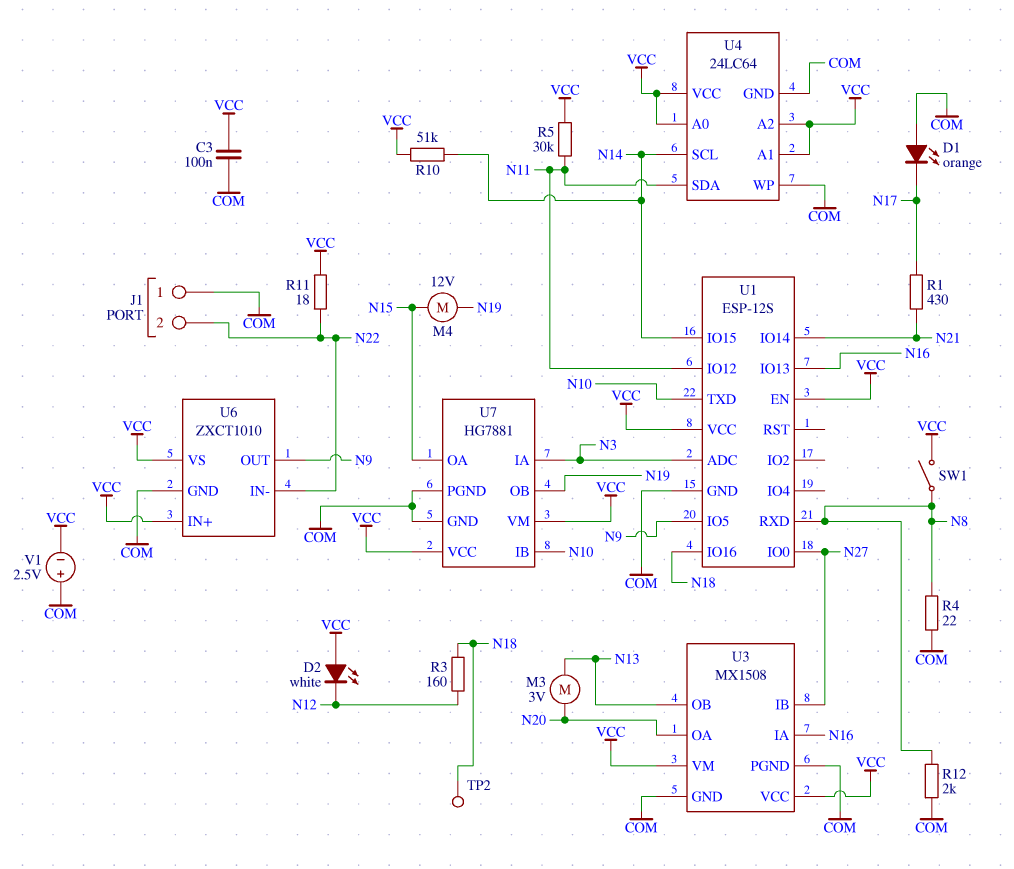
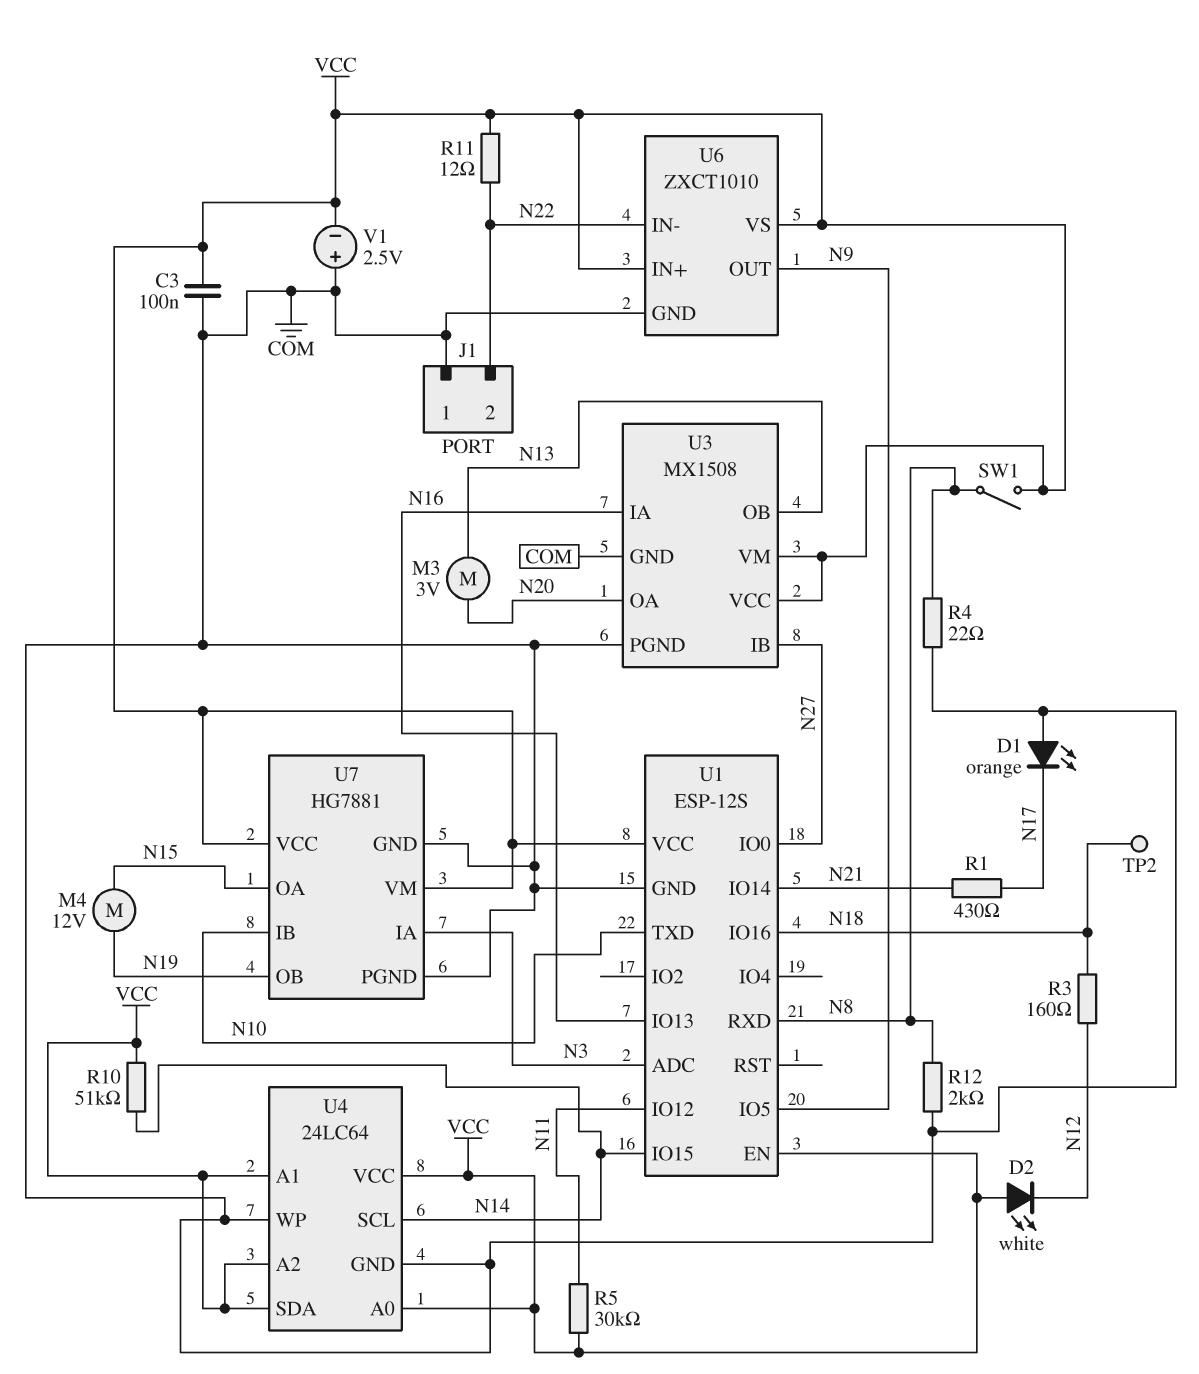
R11: 18 (N22, VCC) -> 12 (N22, VCC)
U4 pin SDA: N11 -> VCC

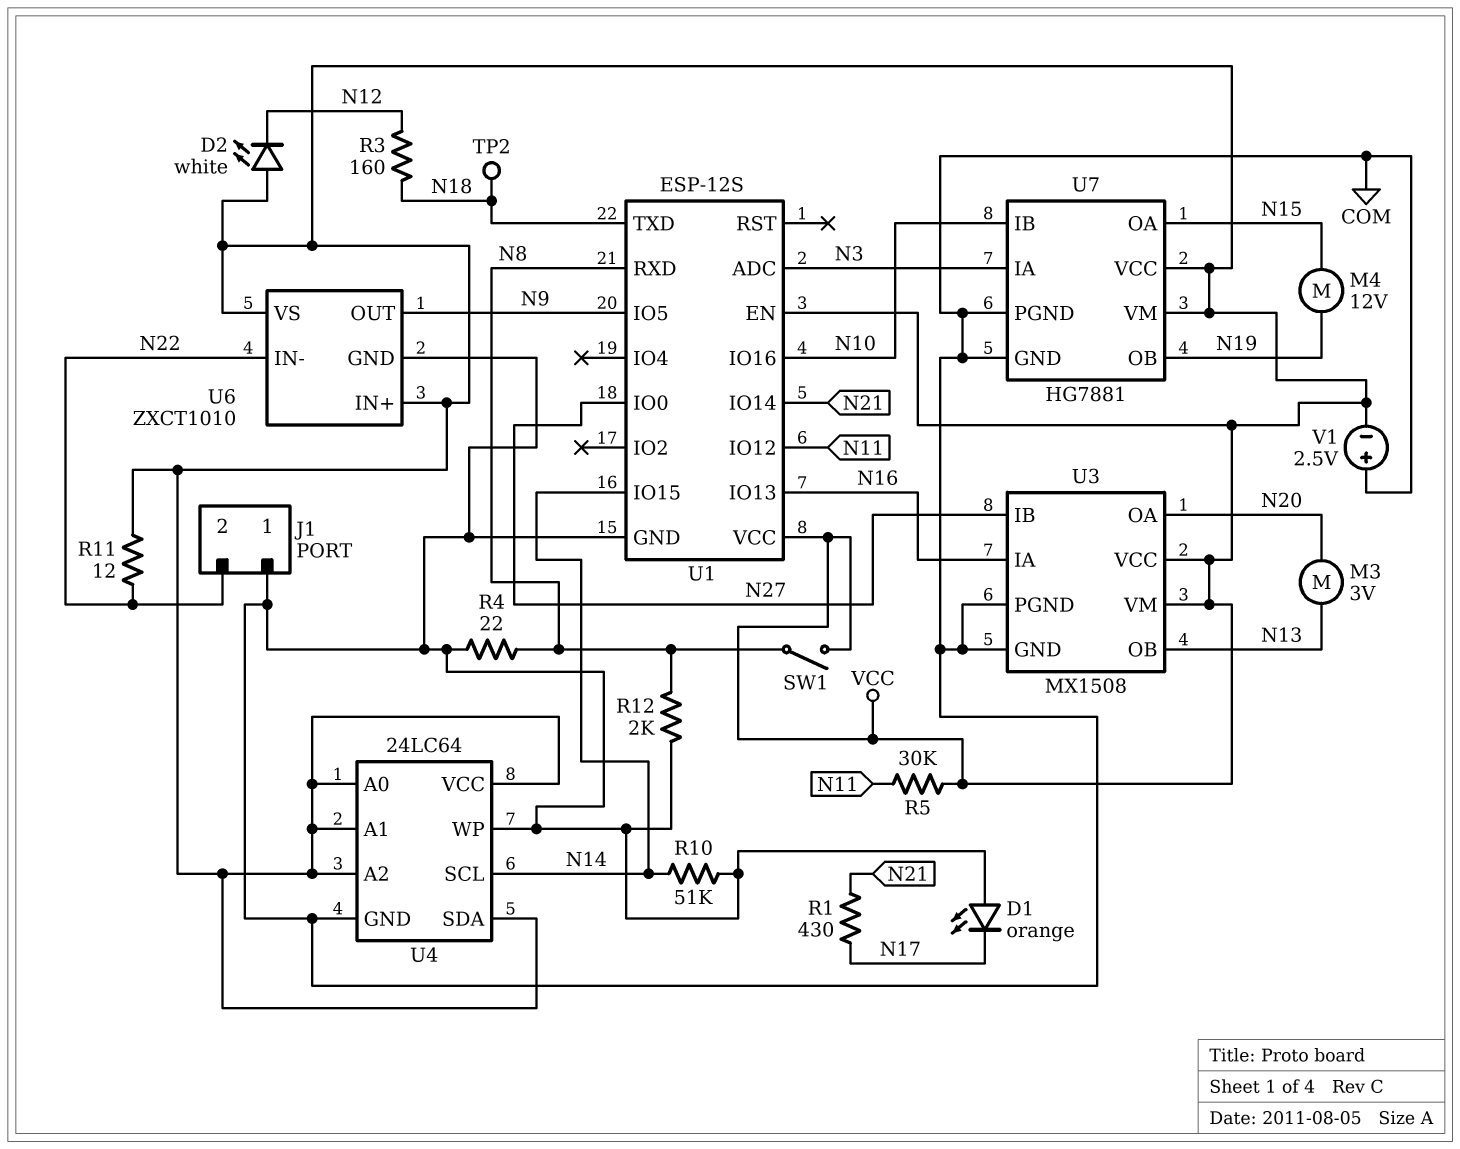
C3: 100nF (COM, VCC) -> none
R10: 51k (N14, VCC) -> 51k (COM, N14)
U1 pin IO16: N18 -> N10
U1 pin TXD: N10 -> N18

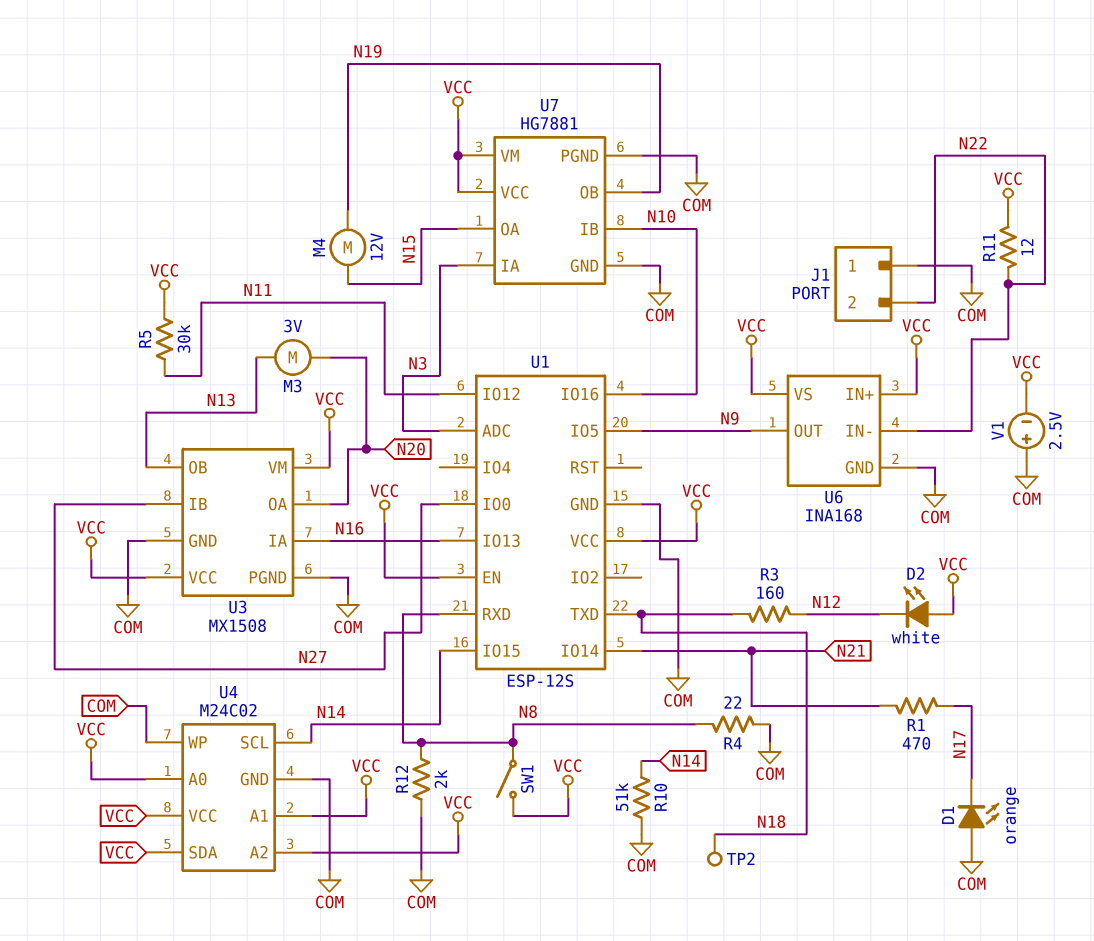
R1: 430 (N17, N21) -> 470 (N17, N21)
U4: 24LC64 -> M24C02
U6: ZXCT1010 -> INA168

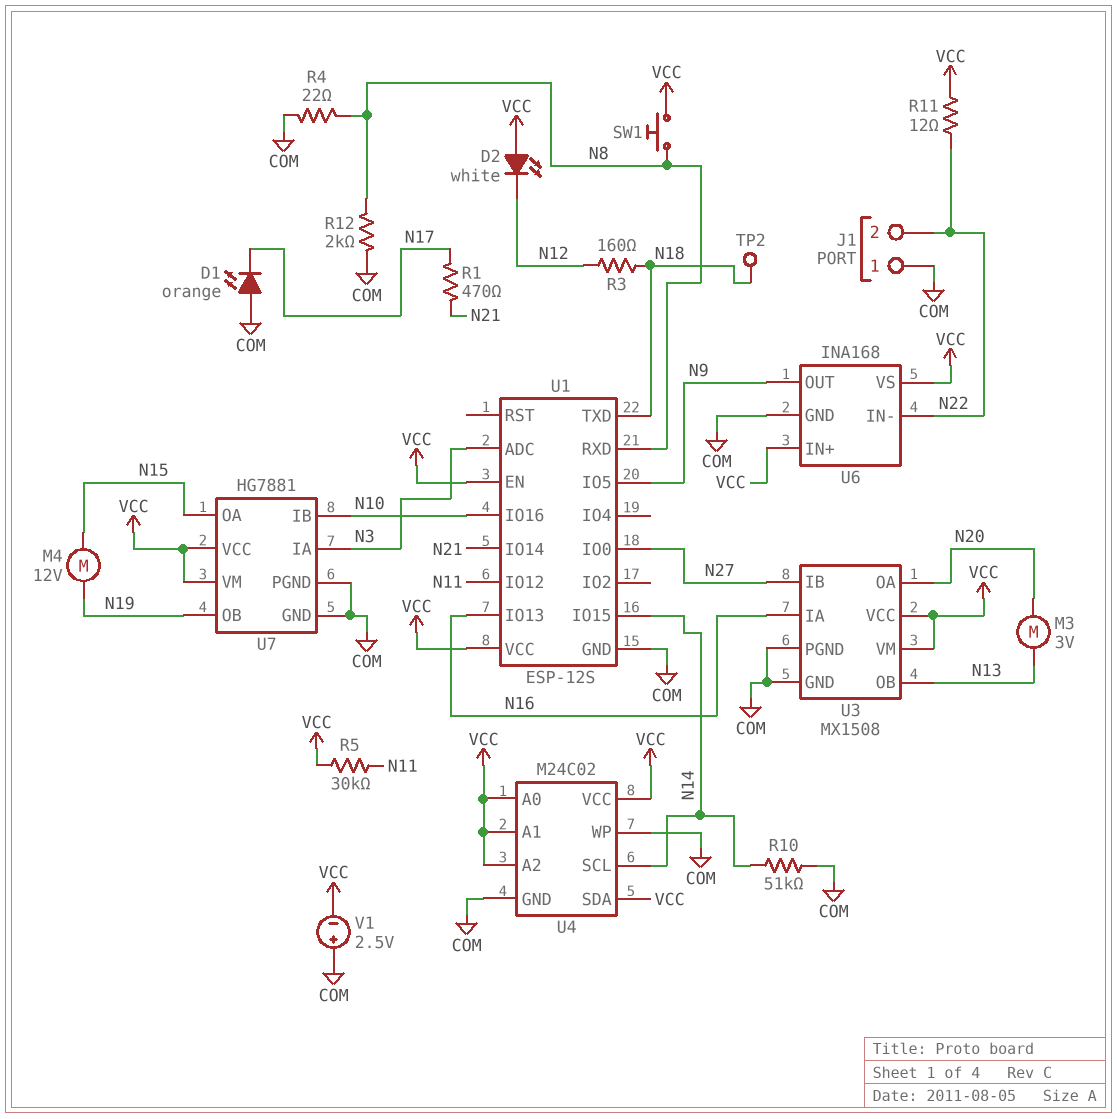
SW1: switch (N8, VCC) -> button (N8, VCC)

